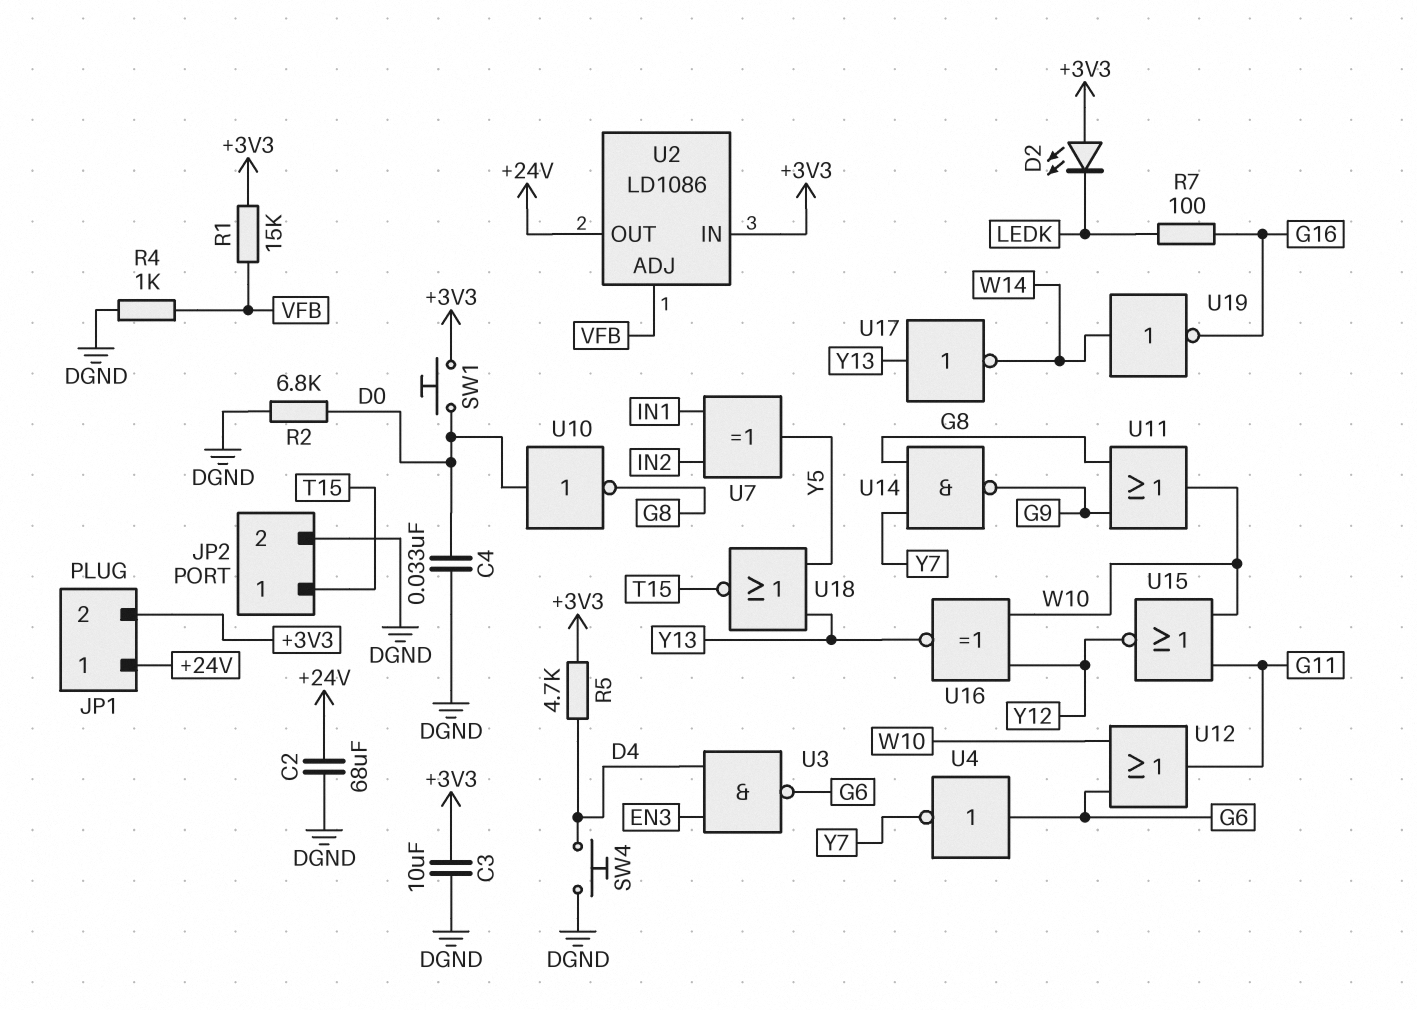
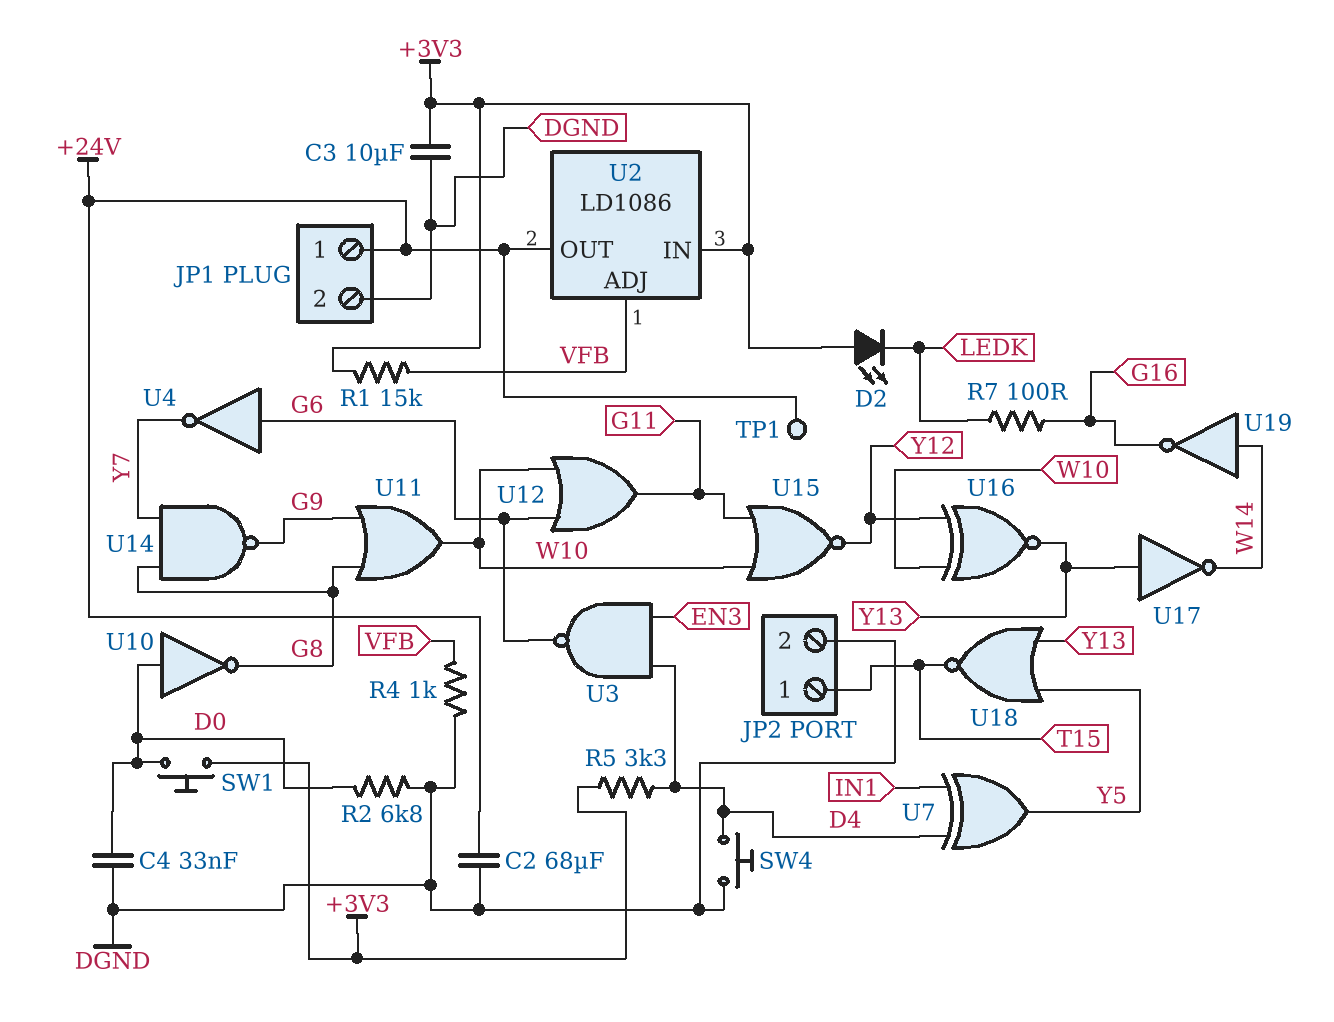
JP1 pin 2: +3V3 -> DGND
R5: 4.7k (+3V3, D4) -> 3.3k (+3V3, D4)
TP1: none -> test point (+24V)
U7: XOR (in IN1, in IN2, out Y5) -> XOR (in D4, in IN1, out Y5)

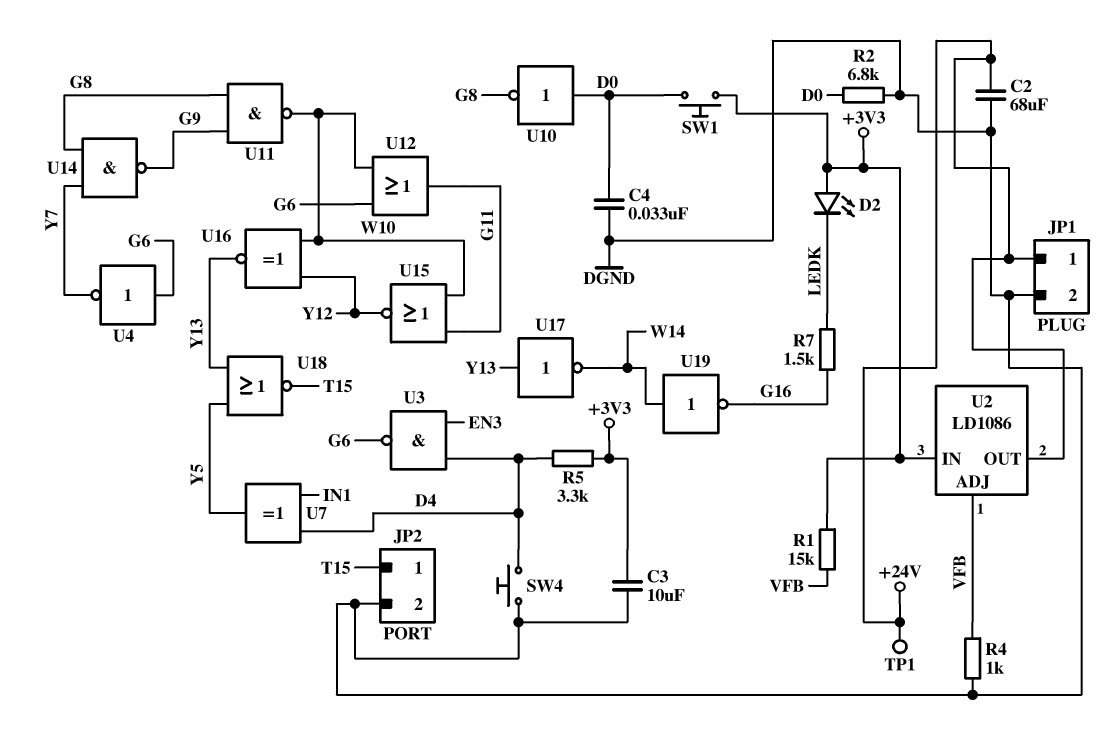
R7: 100 (G16, LEDK) -> 1.5k (G16, LEDK)
U11: OR (in G8, in G9, out W10) -> NAND (in G8, in G9, out W10)

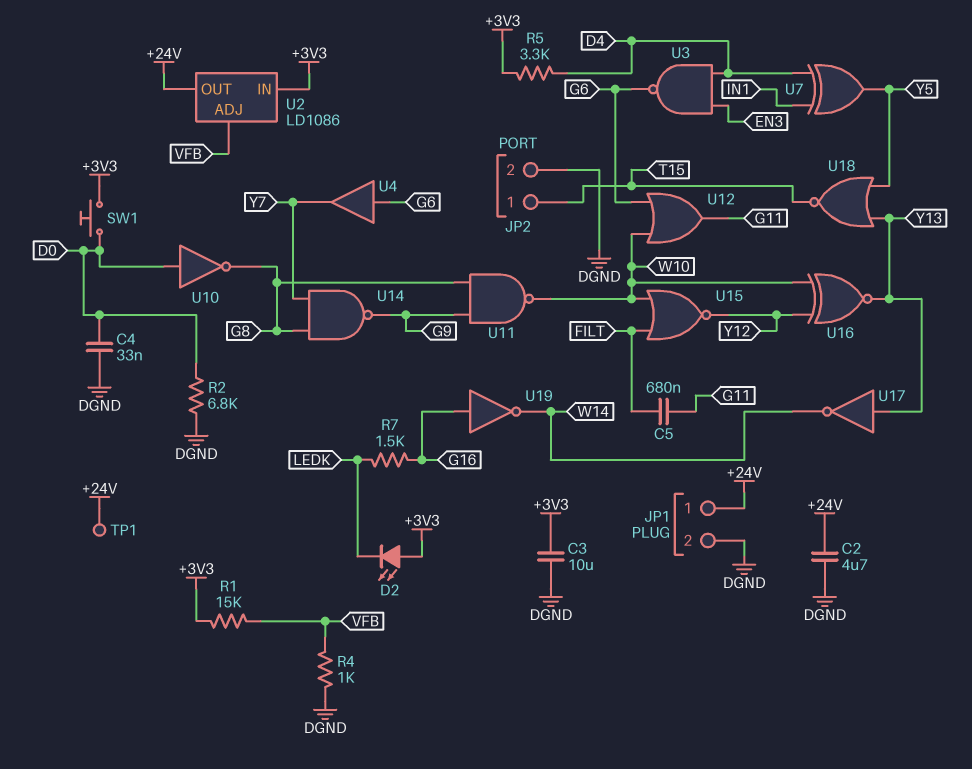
C2: 68uF (+24V, DGND) -> 4.7uF (+24V, DGND)
C5: none -> 680nF (FILT, G11)
SW4: button (D4, DGND) -> none
U4: NOT (in G6, out Y7) -> buffer (in G6, out Y7)
U15: NOR (in G11, in W10, out Y12) -> NOR (in FILT, in W10, out Y12)
U19: NOT (in W14, out G16) -> NOT (in G16, out W14)

